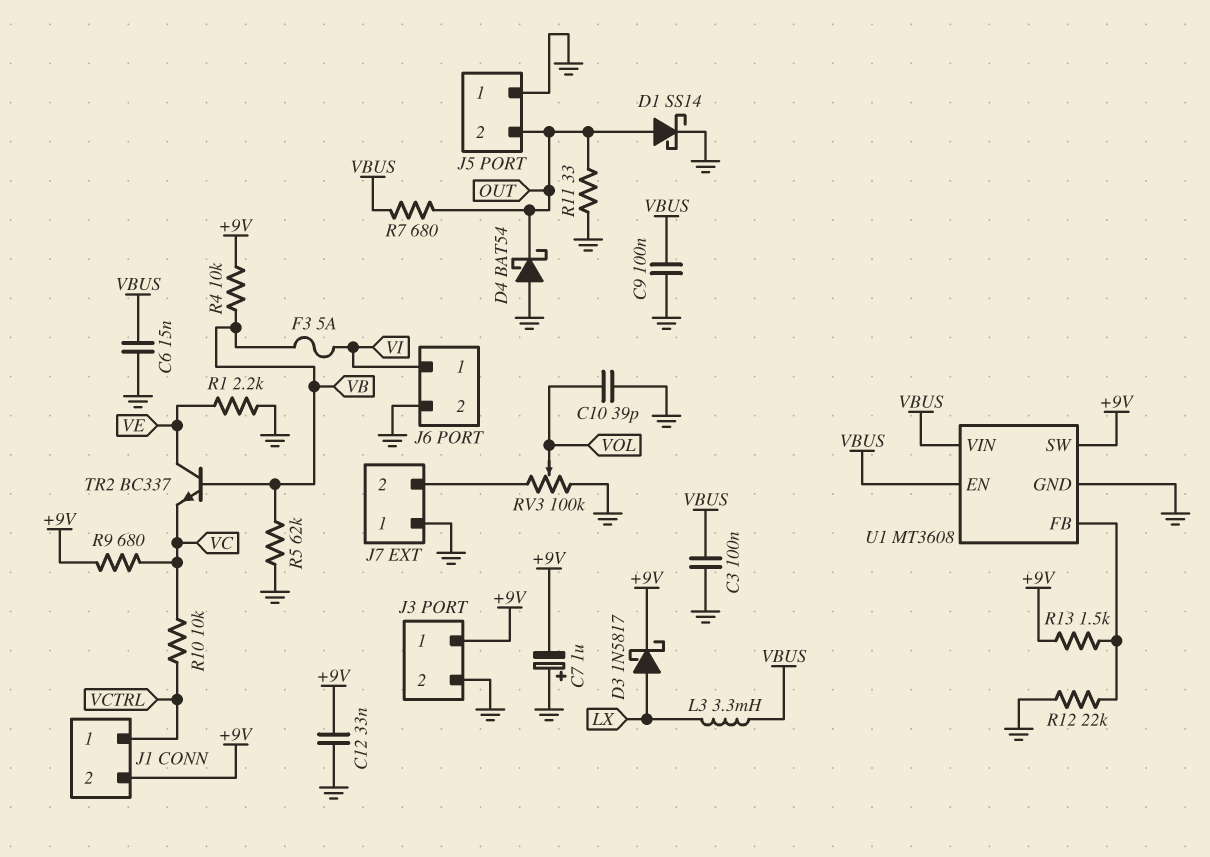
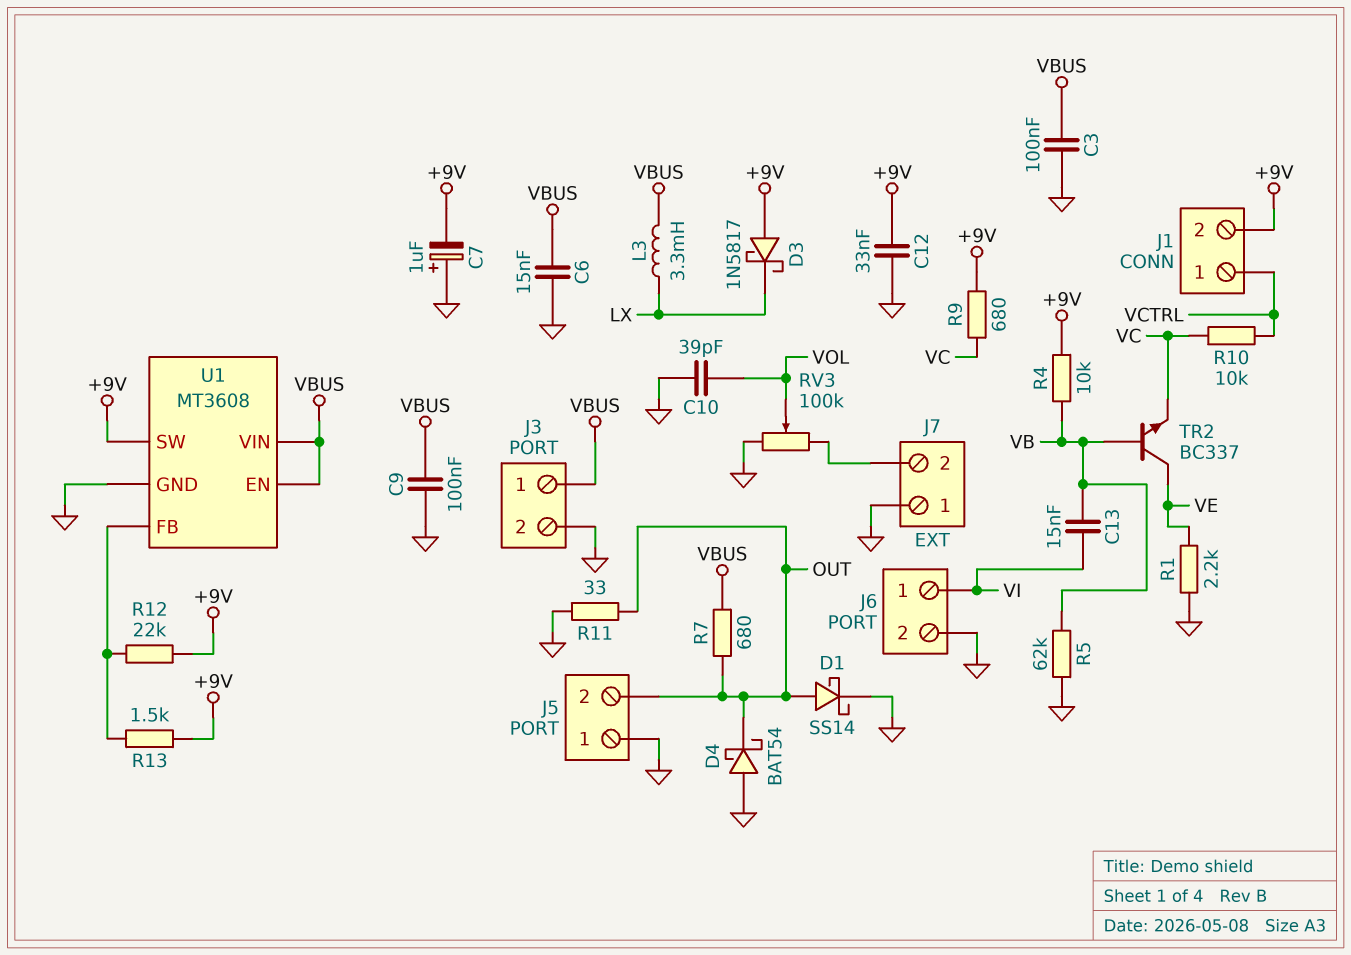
C13: none -> 15nF (VB, VI)
D3: schottky 1N5817 (A LX, K +9V) -> schottky 1N5817 (A +9V, K LX)
F3: 5A (VB, VI) -> none
J3 pin 1: +9V -> VBUS
R12: 22k (GND, U1/FB) -> 22k (+9V, U1/FB)

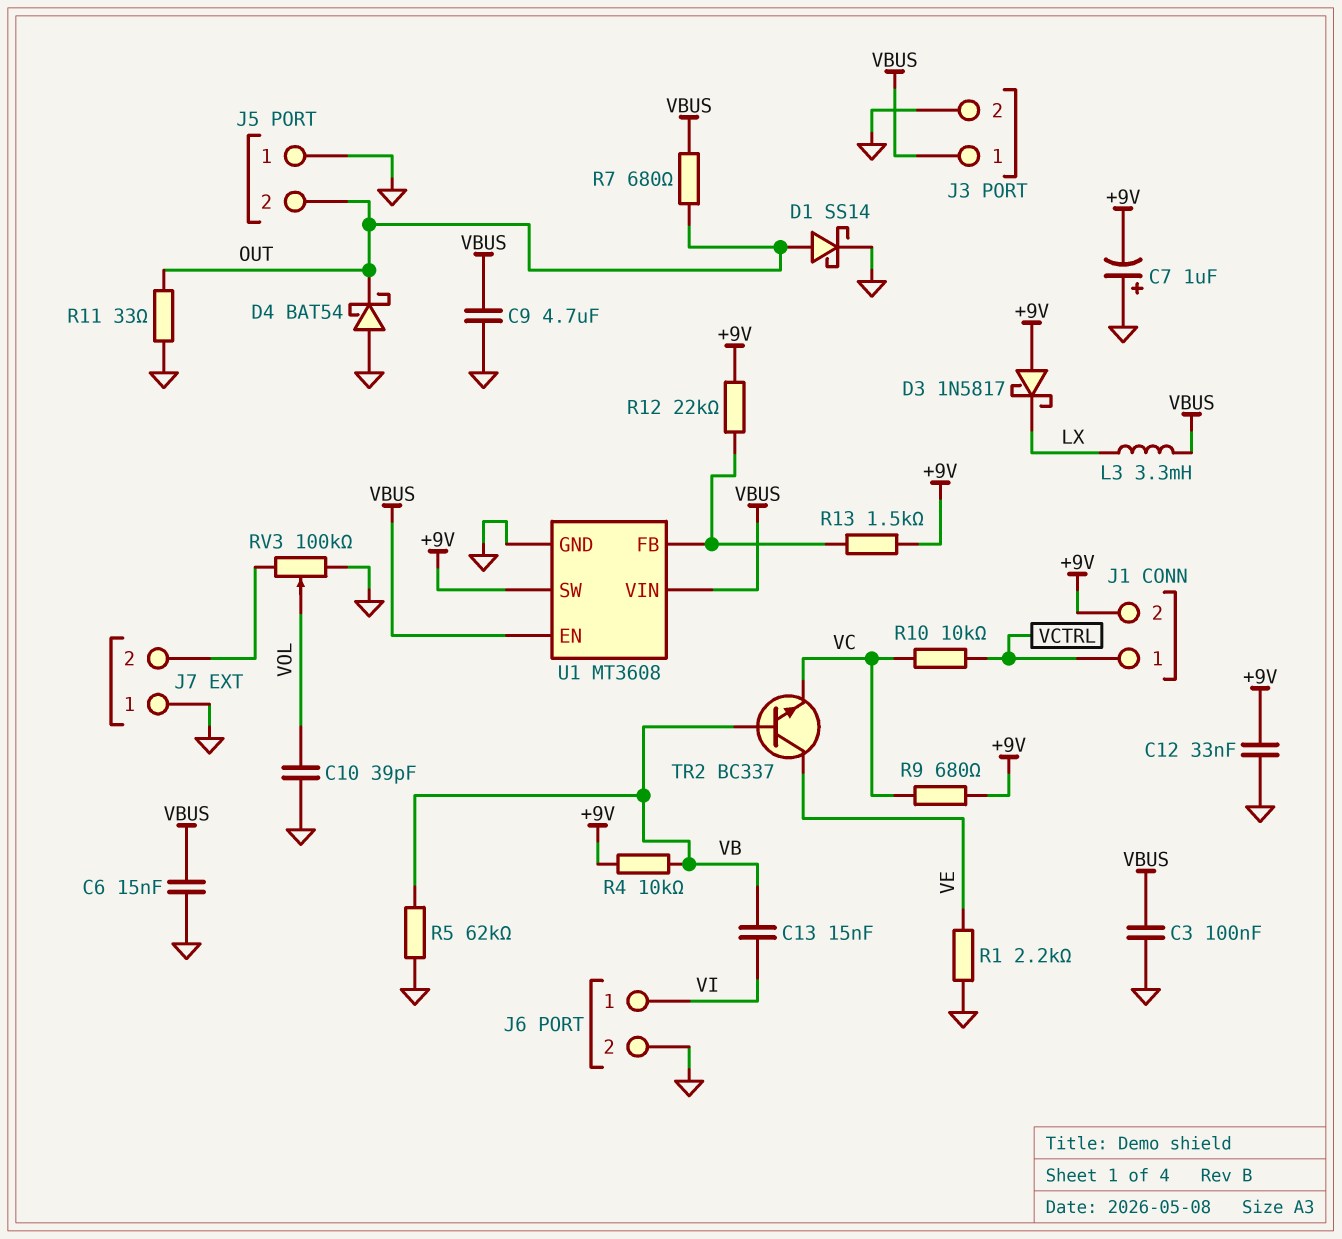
C9: 100nF (GND, VBUS) -> 4.7uF (GND, VBUS)

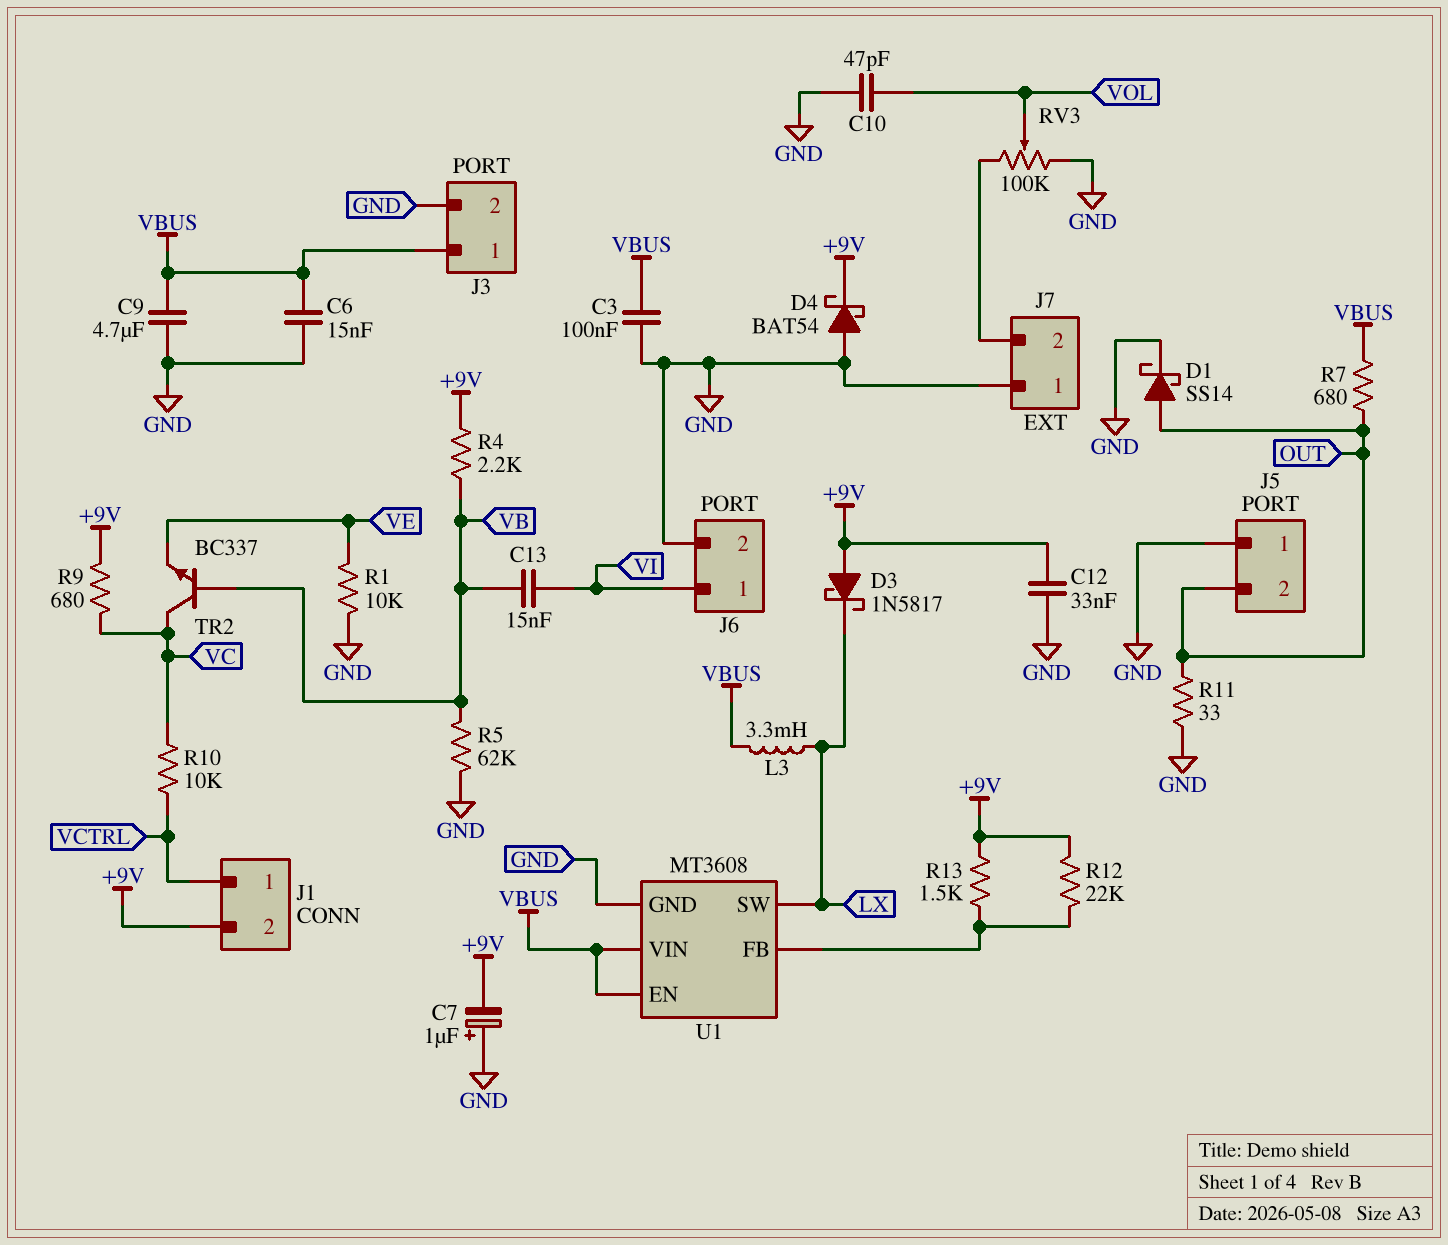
C10: 39pF (GND, VOL) -> 47pF (GND, VOL)
D4: schottky BAT54 (A GND, K OUT) -> schottky BAT54 (A GND, K +9V)
R1: 2.2k (GND, VE) -> 10k (GND, VE)
R4: 10k (+9V, VB) -> 2.2k (+9V, VB)
TR2: NPN BC337 (B VB, C VE, E VC) -> NPN BC337 (B VB, C VC, E VE)
U1 pin SW: +9V -> LX

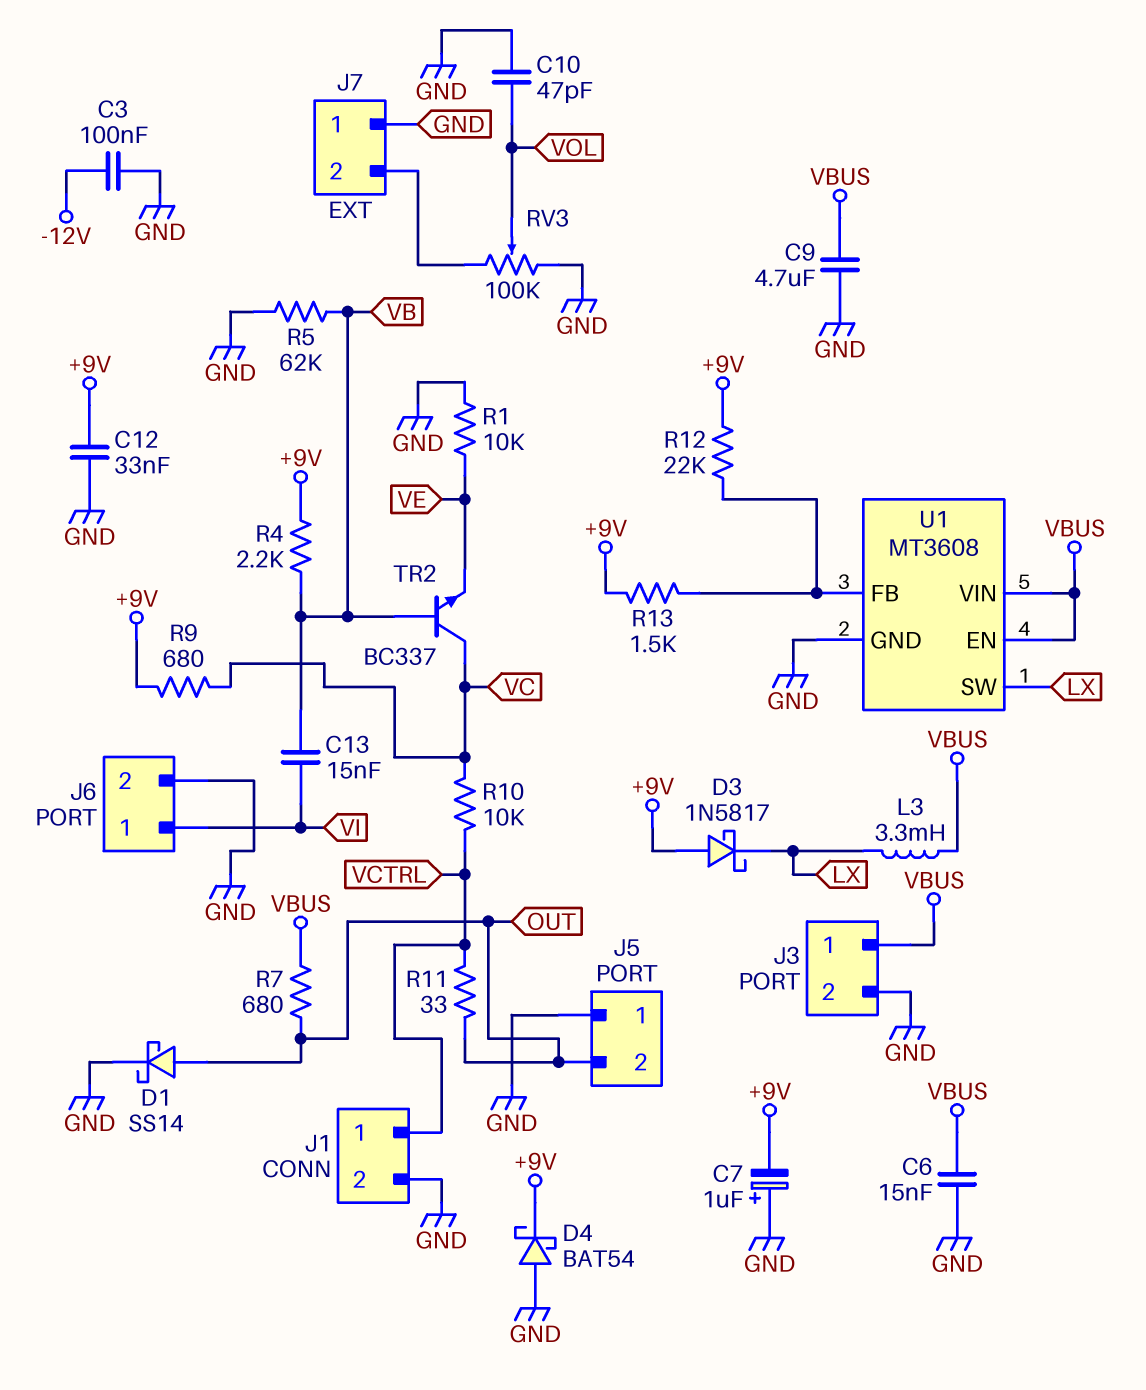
C3: 100nF (GND, VBUS) -> 100nF (-12V, GND)
J1 pin 2: +9V -> GND
R11: 33 (GND, OUT) -> 33 (OUT, VCTRL)

